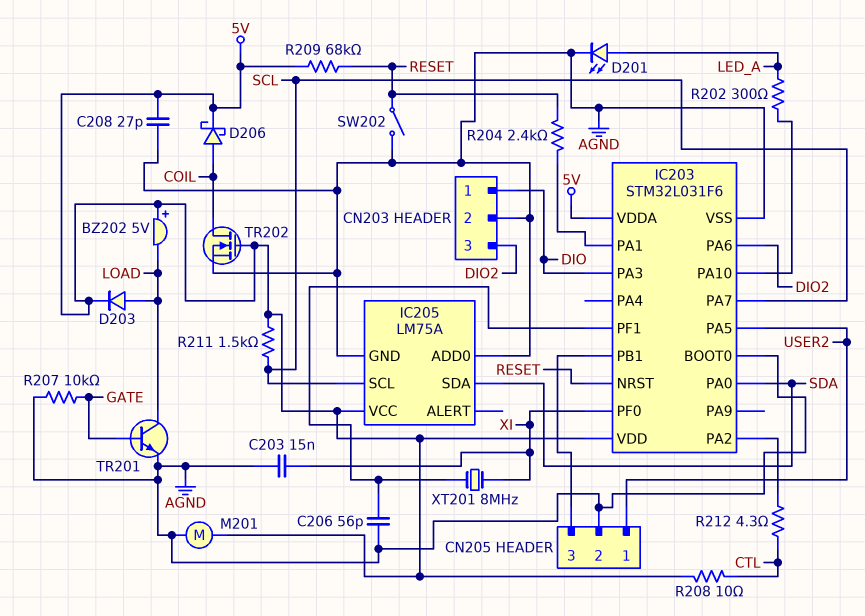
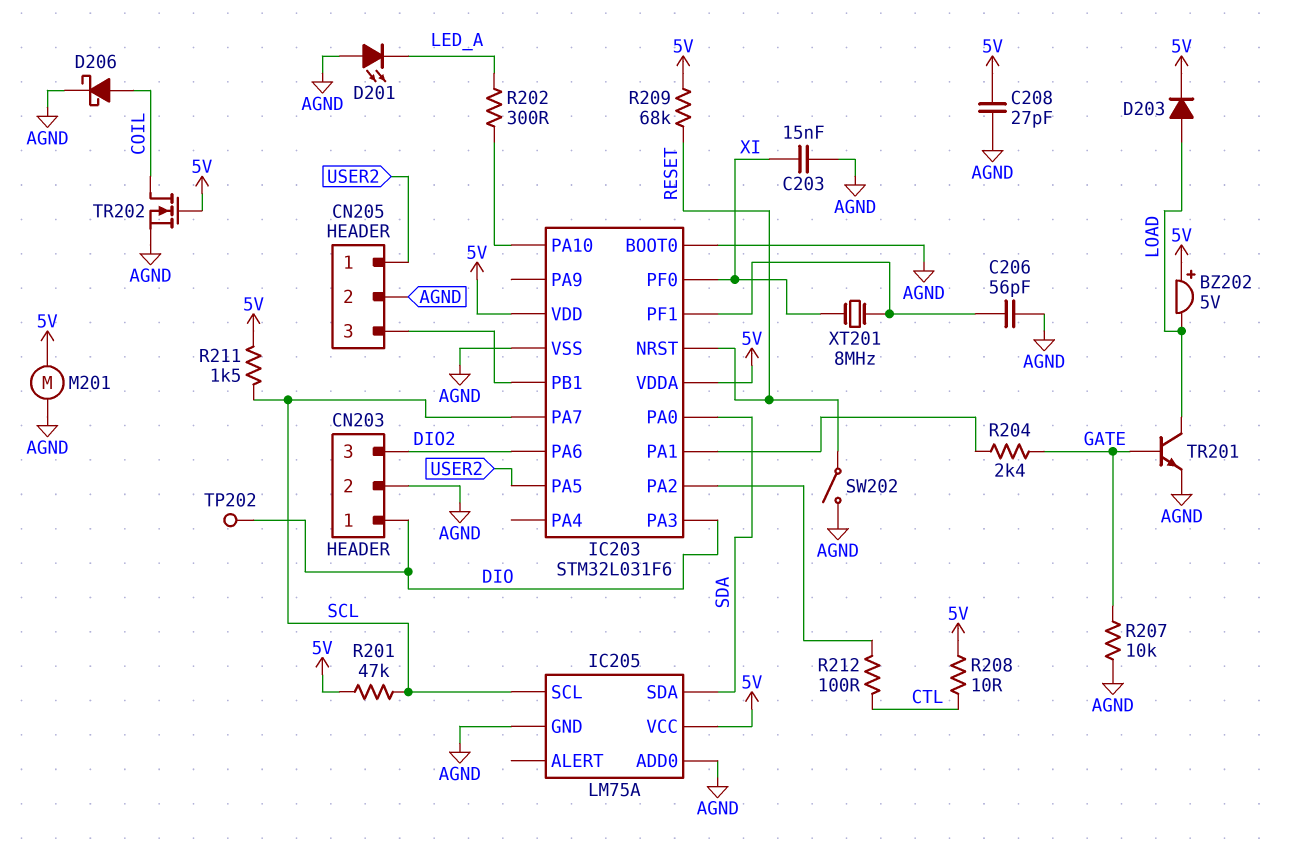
D201: LED (A LED_A, K AGND) -> LED (A AGND, K LED_A)
D206: schottky (A COIL, K 5V) -> schottky (A COIL, K AGND)
R201: none -> 47k (5V, SCL)
R204: 2.4k (IC203/PA1, RESET) -> 2.4k (GATE, IC203/PA1)
R212: 4.3 (CTL, IC203/PA2) -> 100 (CTL, IC203/PA2)
TP202: none -> test point (DIO)

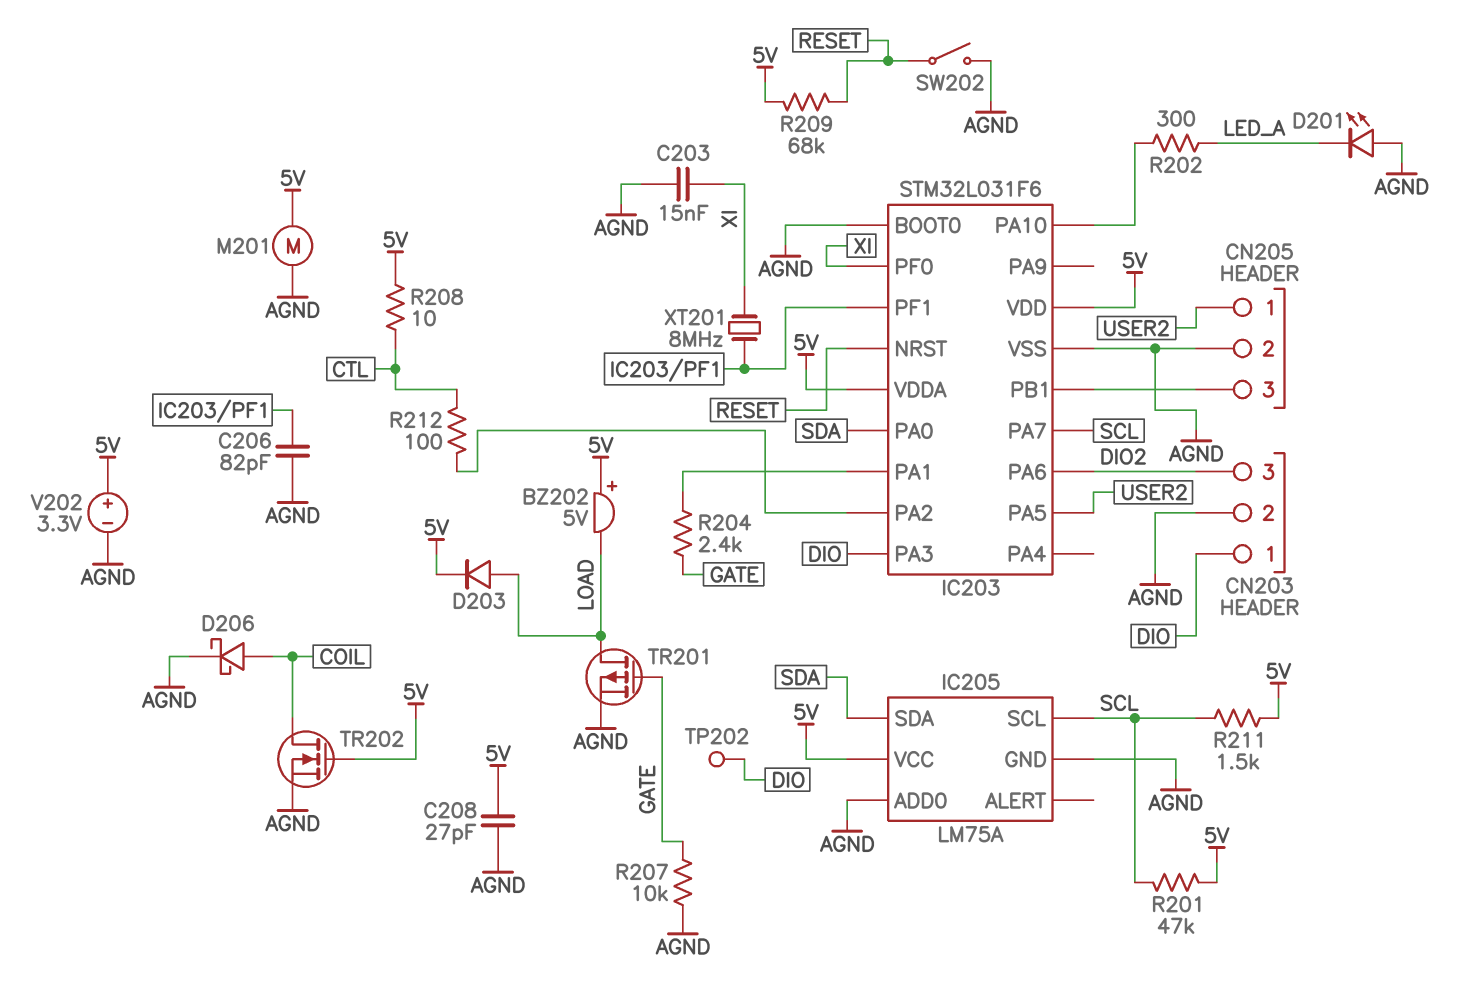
C206: 56pF (AGND, IC203/PF1) -> 82pF (AGND, IC203/PF1)
TR201: NPN (B GATE, C LOAD, E AGND) -> PMOS (G GATE, D LOAD, S AGND)
V202: none -> 3.3V (plus 5V, minus AGND)

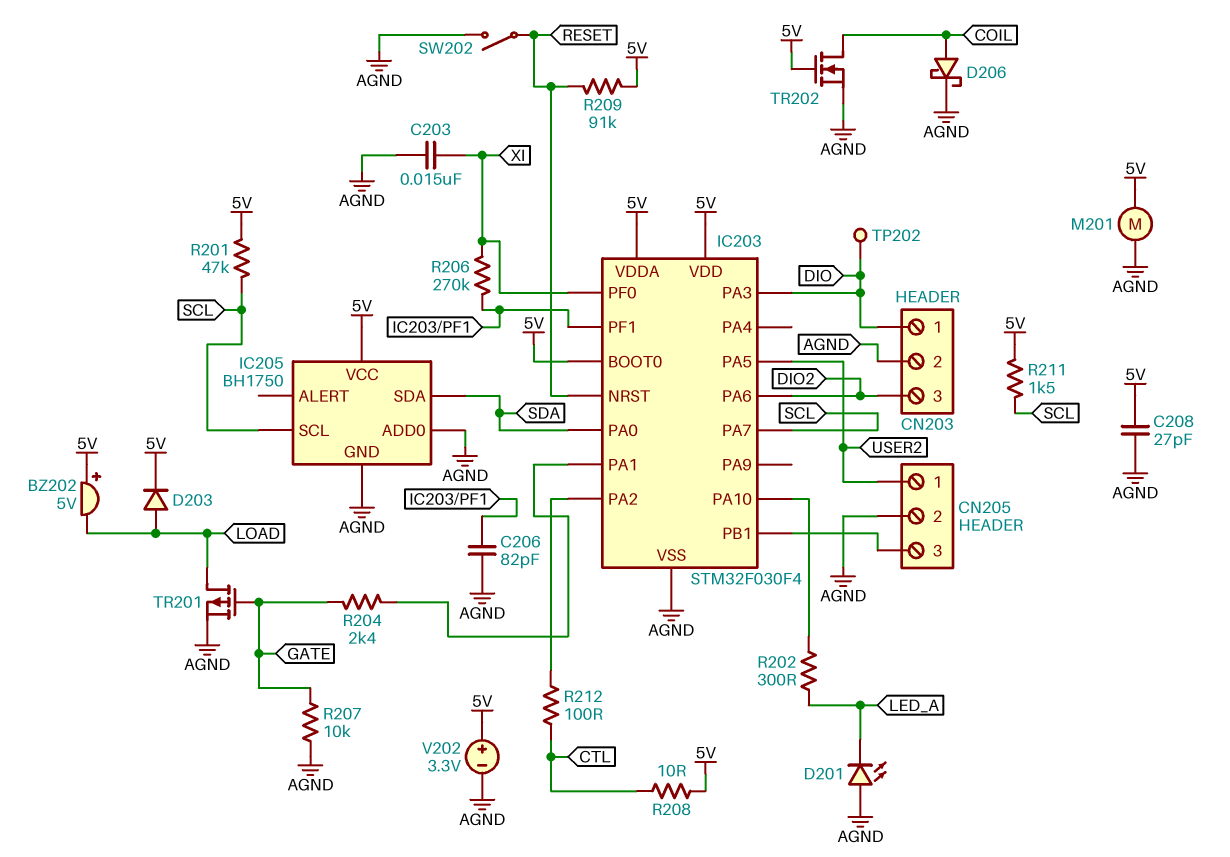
IC203: STM32L031F6 -> STM32F030F4
IC203 pin BOOT0: AGND -> 5V
IC205: LM75A -> BH1750
R206: none -> 270k (IC203/PF1, XI)
R209: 68k (5V, RESET) -> 91k (5V, RESET)
XT201: 8MHz (IC203/PF1, XI) -> none

